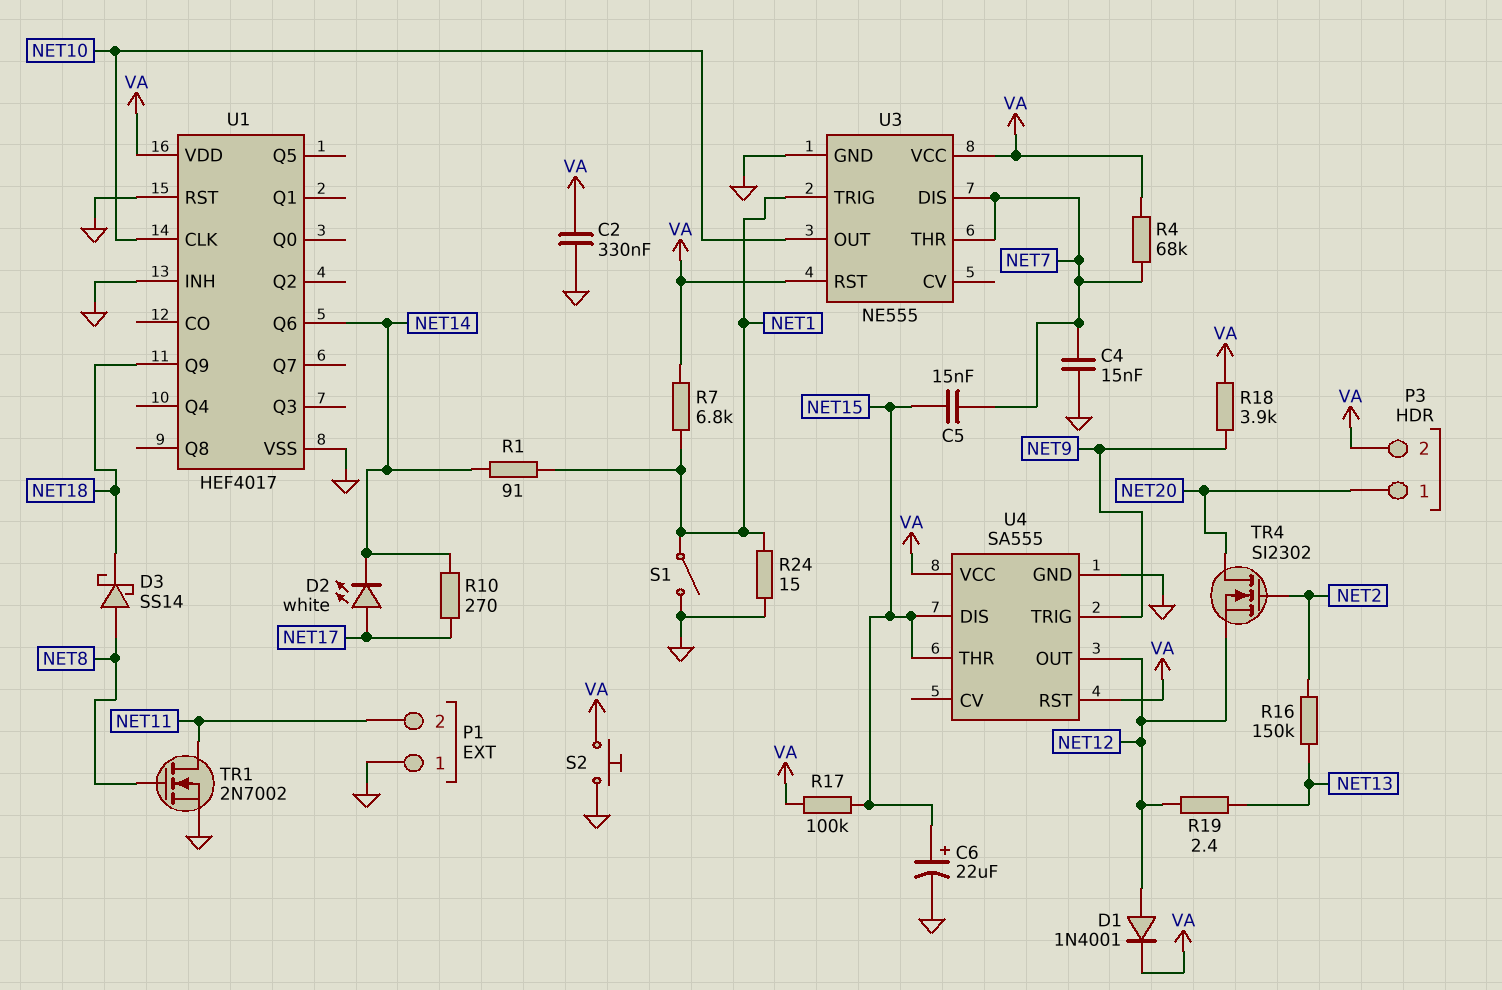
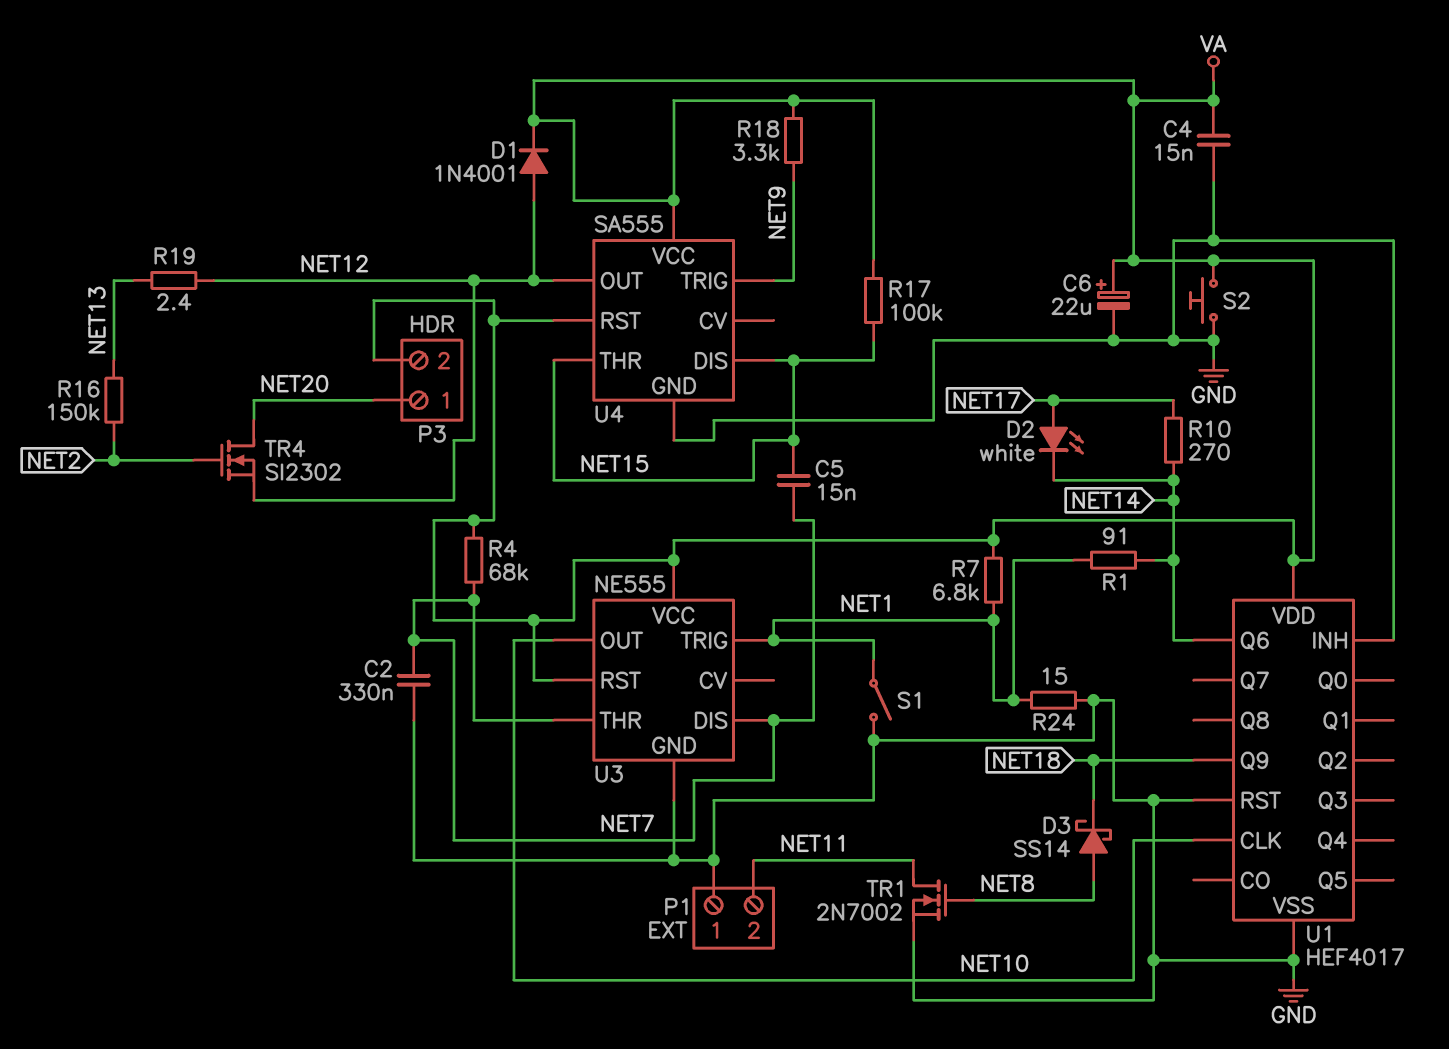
C2: 330nF (GND, VA) -> 330nF (GND, NET7)
C4: 15nF (GND, NET7) -> 15nF (GND, VA)
C6: 22uF (plus NET15, minus GND) -> 22uF (plus VA, minus GND)
R18: 3.9k (NET9, VA) -> 3.3k (NET9, VA)

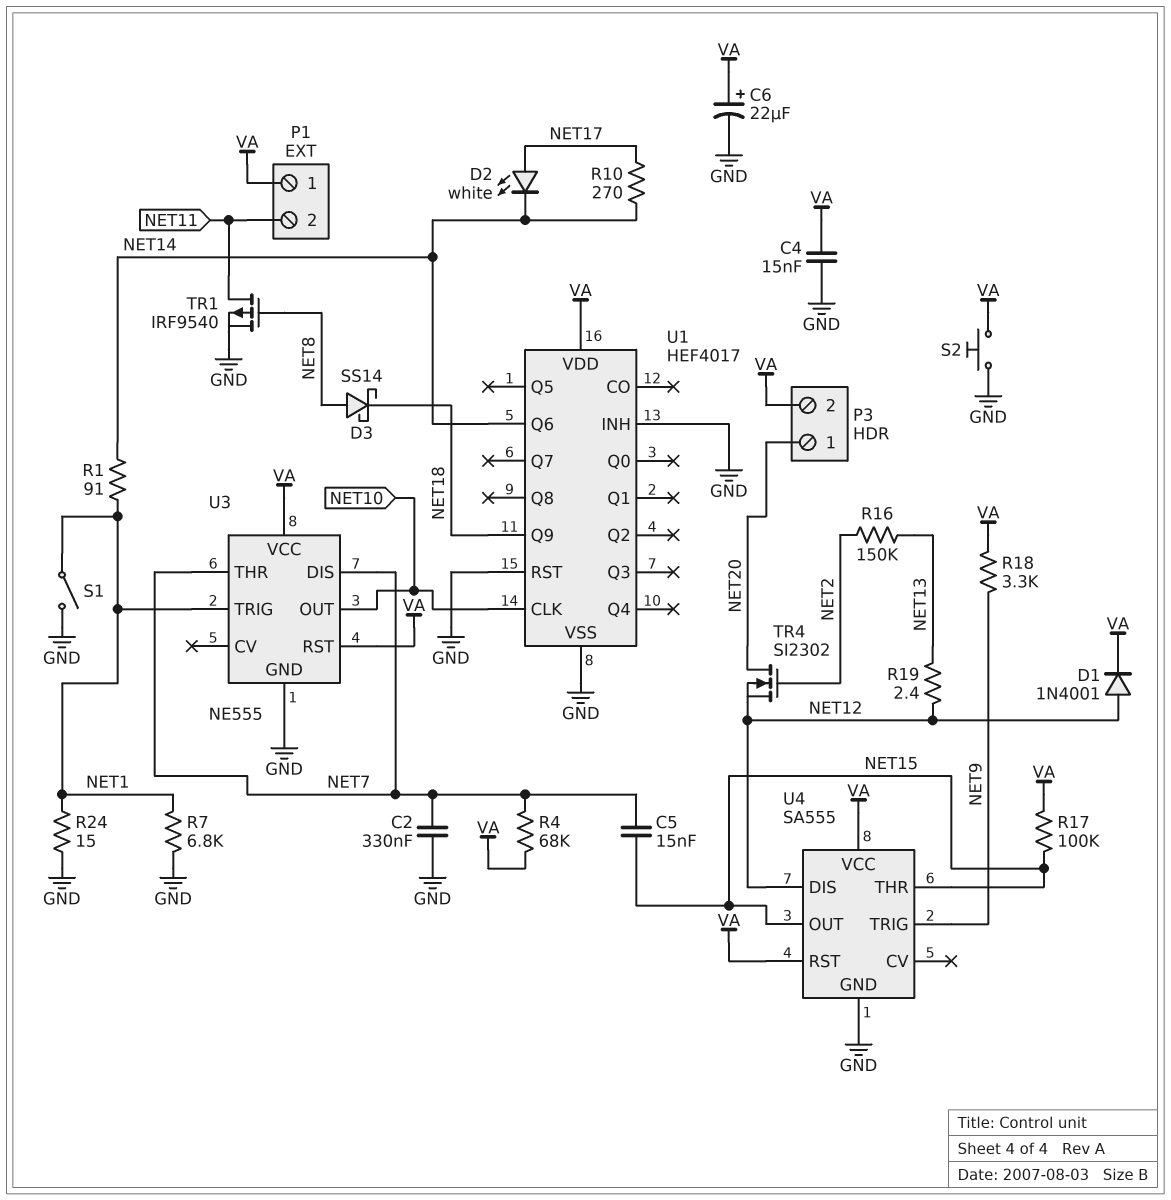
P1 pin 1: GND -> VA
R7: 6.8k (NET1, VA) -> 6.8k (GND, NET1)
TR1: NMOS 2N7002 (G NET8, D NET11, S GND) -> PMOS IRF9540 (G NET8, D NET11, S GND)
U4 pin DIS: NET15 -> NET12
U4 pin OUT: NET12 -> NET15

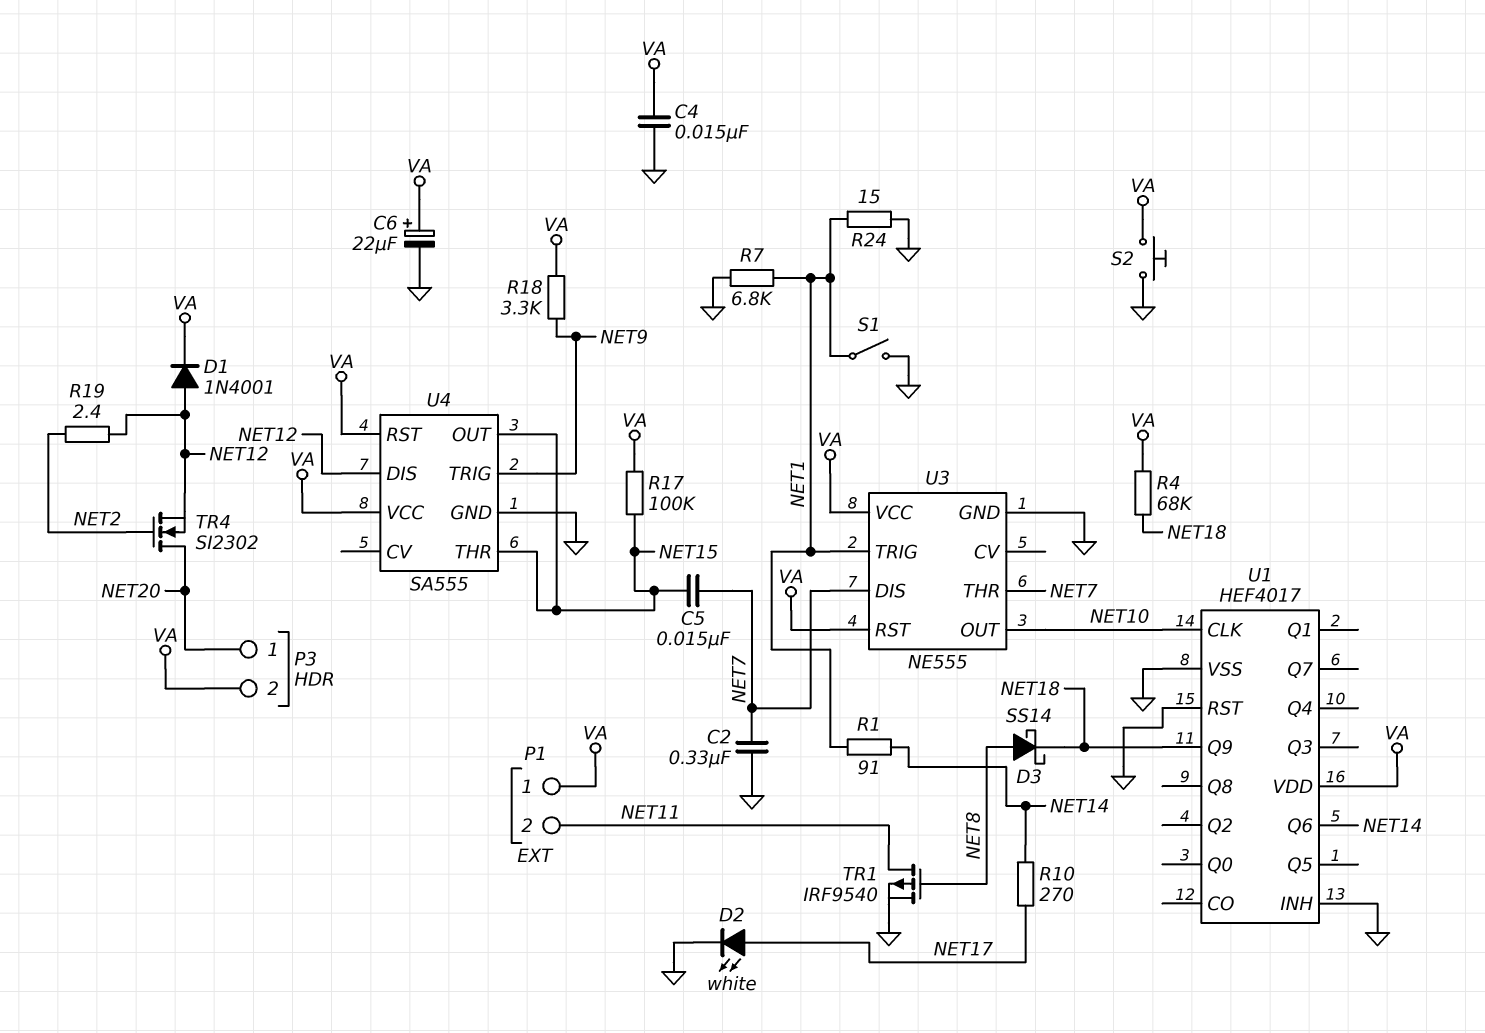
D2: LED white (A NET17, K NET14) -> LED white (A NET17, K GND)
R4: 68k (NET7, VA) -> 68k (NET18, VA)
R16: 150k (NET2, NET13) -> none
R19: 2.4 (NET12, NET13) -> 2.4 (NET2, NET12)

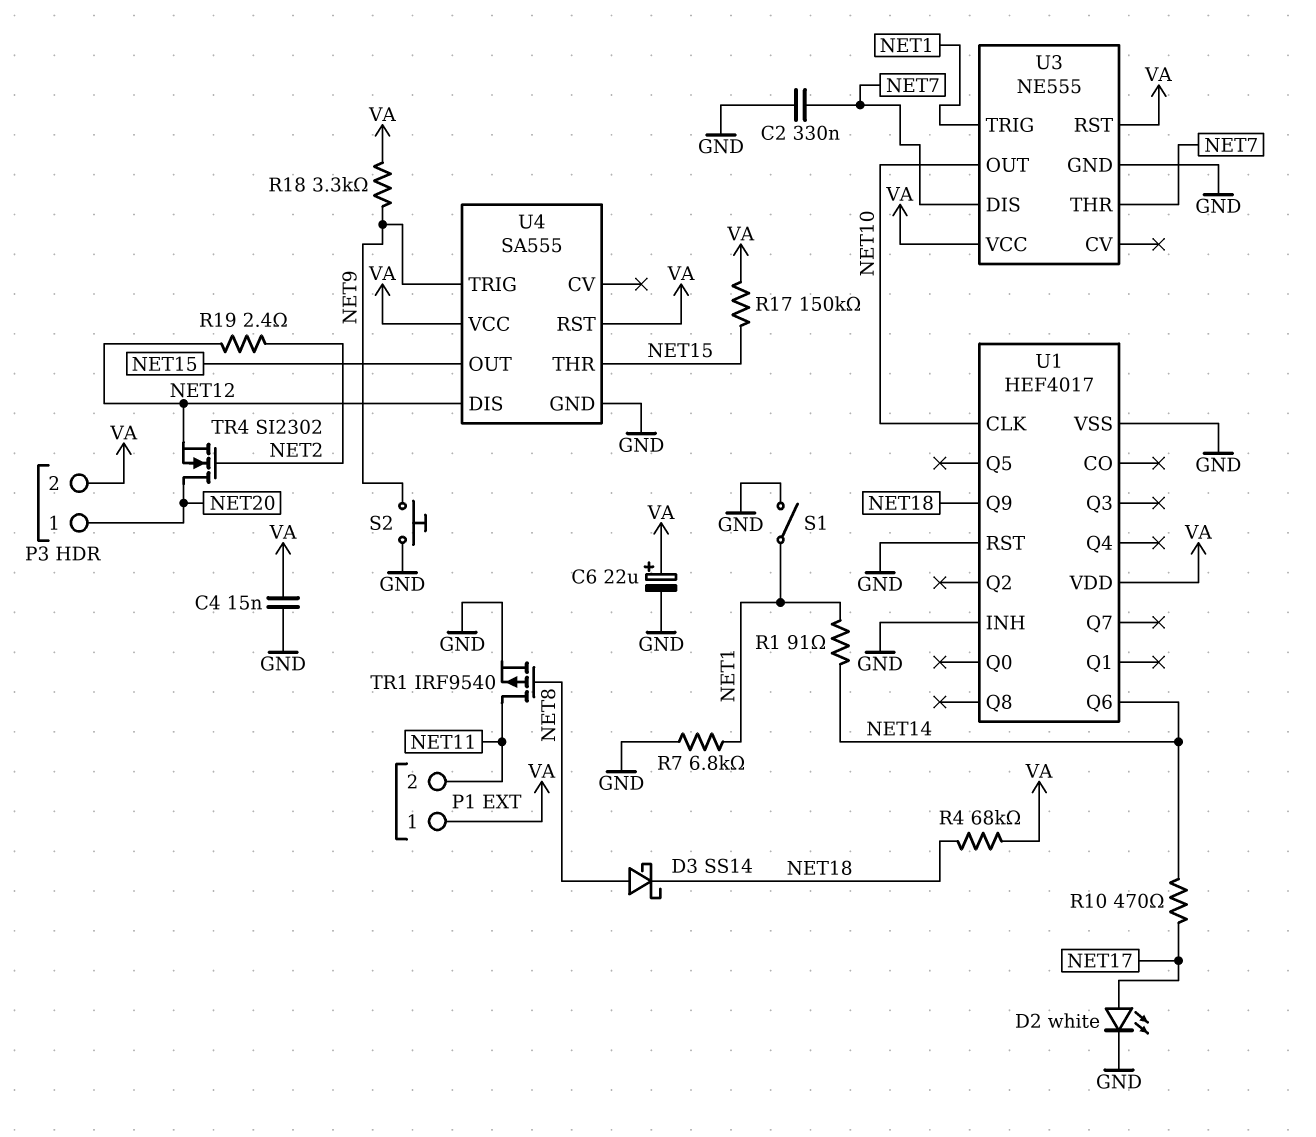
C5: 15nF (NET7, NET15) -> none
D1: diode 1N4001 (A NET12, K VA) -> none
R10: 270 (NET14, NET17) -> 470 (NET14, NET17)
R17: 100k (NET15, VA) -> 150k (NET15, VA)
R24: 15 (GND, NET1) -> none
S2: button (GND, VA) -> button (GND, NET9)

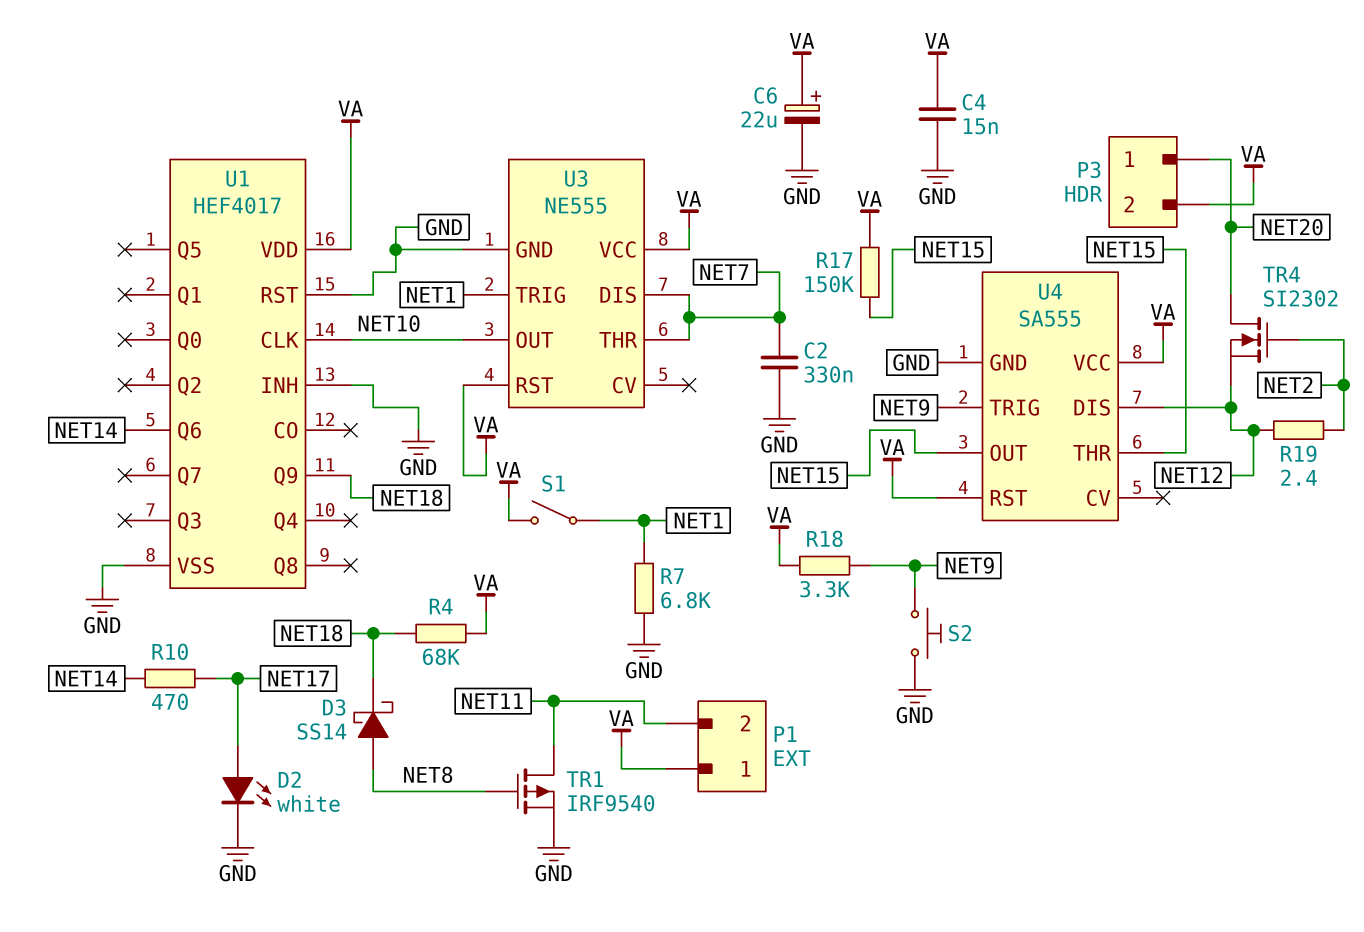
R1: 91 (NET1, NET14) -> none
S1: switch (GND, NET1) -> switch (NET1, VA)

